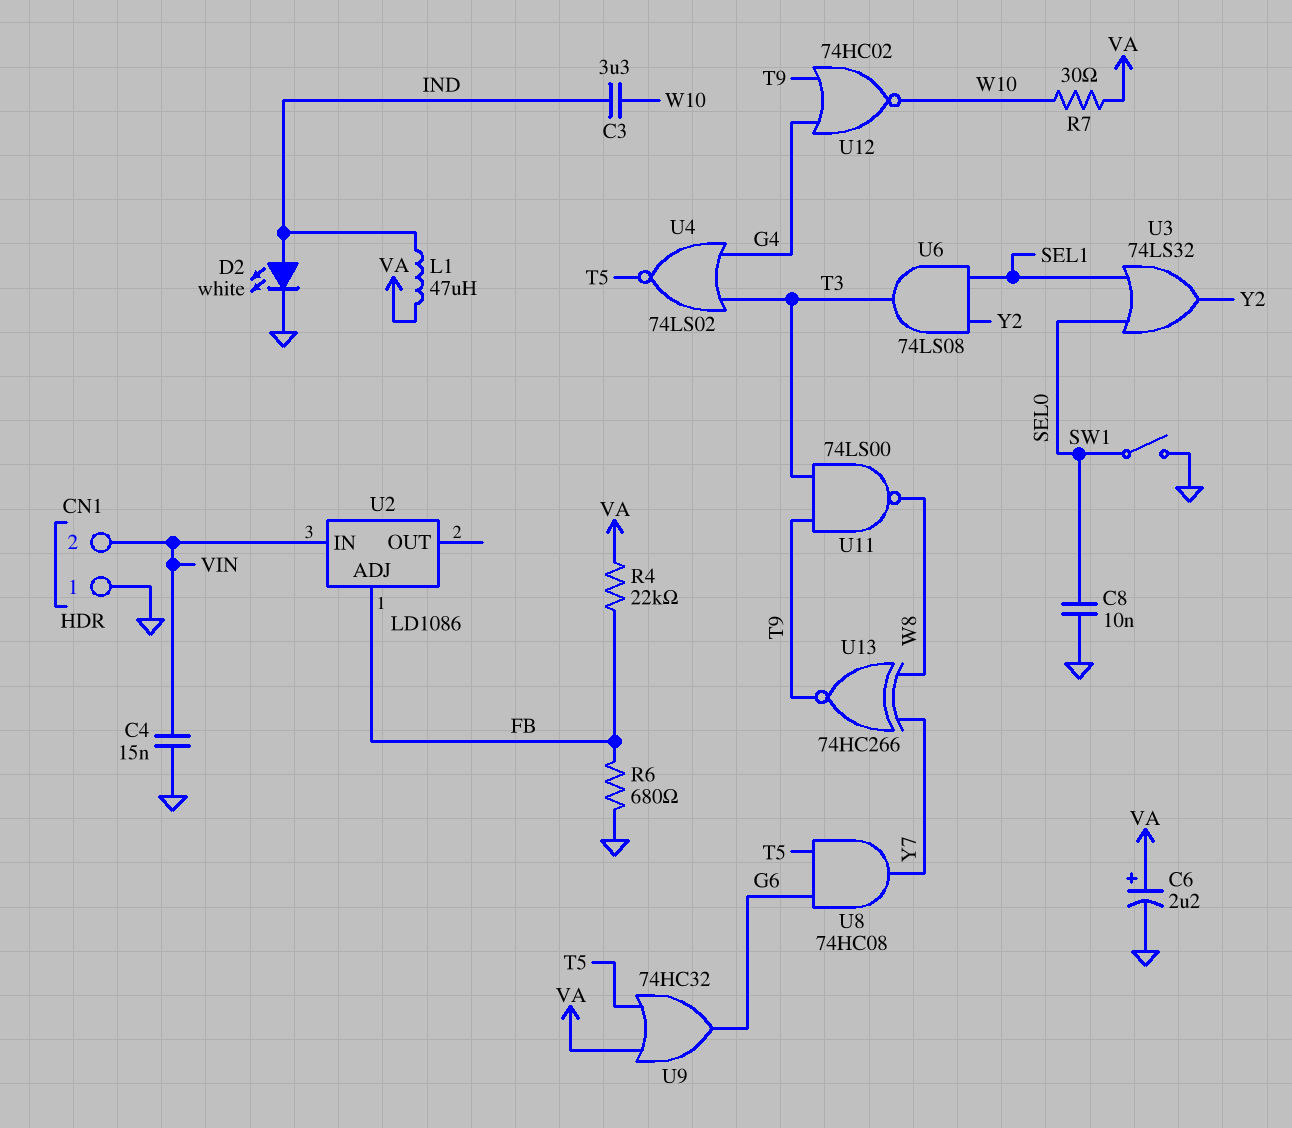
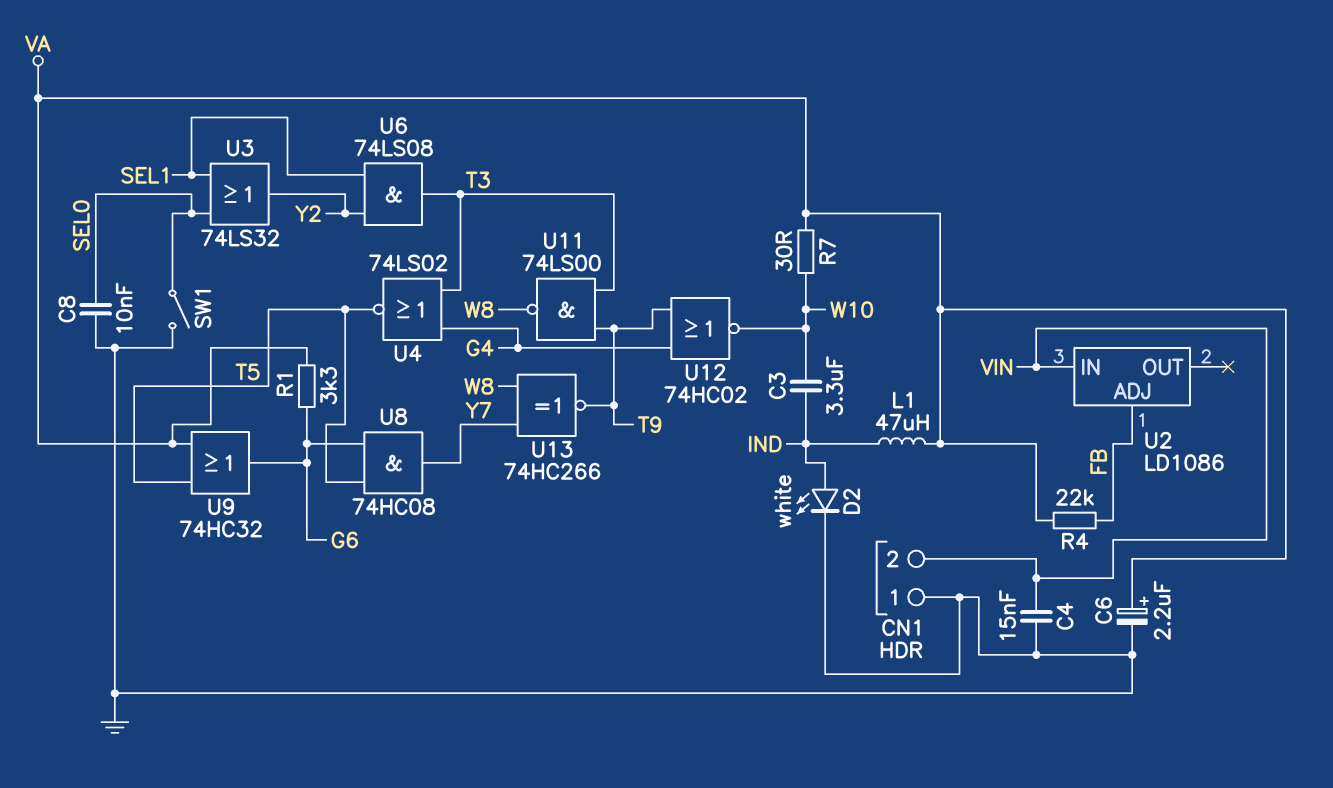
R1: none -> 3.3k (G6, VA)
R6: 680 (FB, GND) -> none

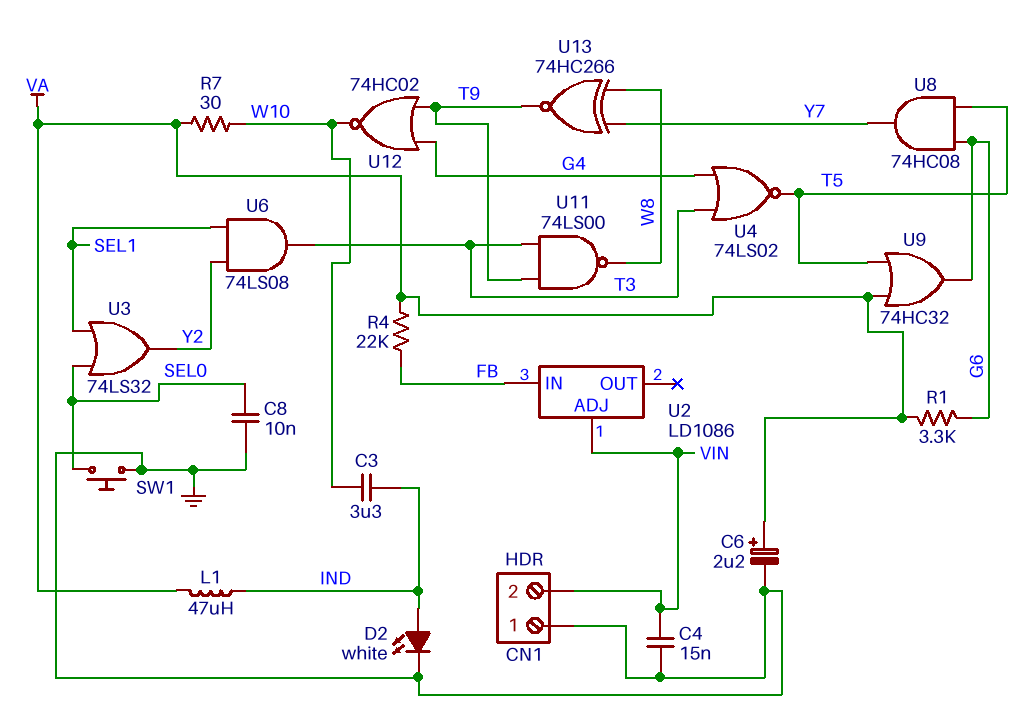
SW1: switch (GND, SEL0) -> button (GND, SEL0)
U2 pin ADJ: FB -> VIN
U2 pin IN: VIN -> FB

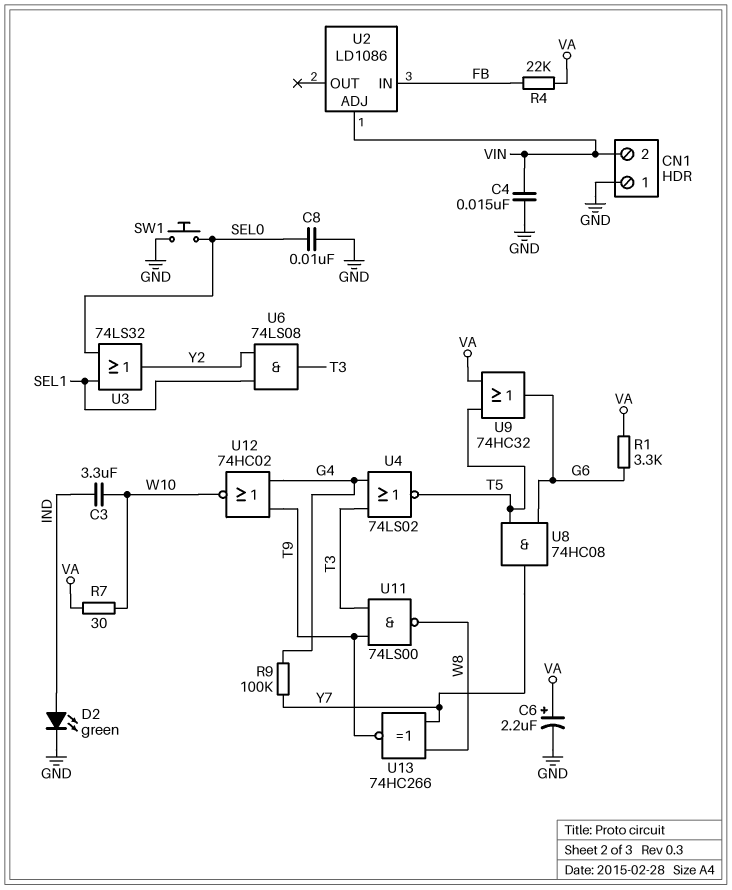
D2: LED white (A IND, K GND) -> LED green (A IND, K GND)
L1: 47uH (IND, VA) -> none
R9: none -> 100k (G4, Y7)

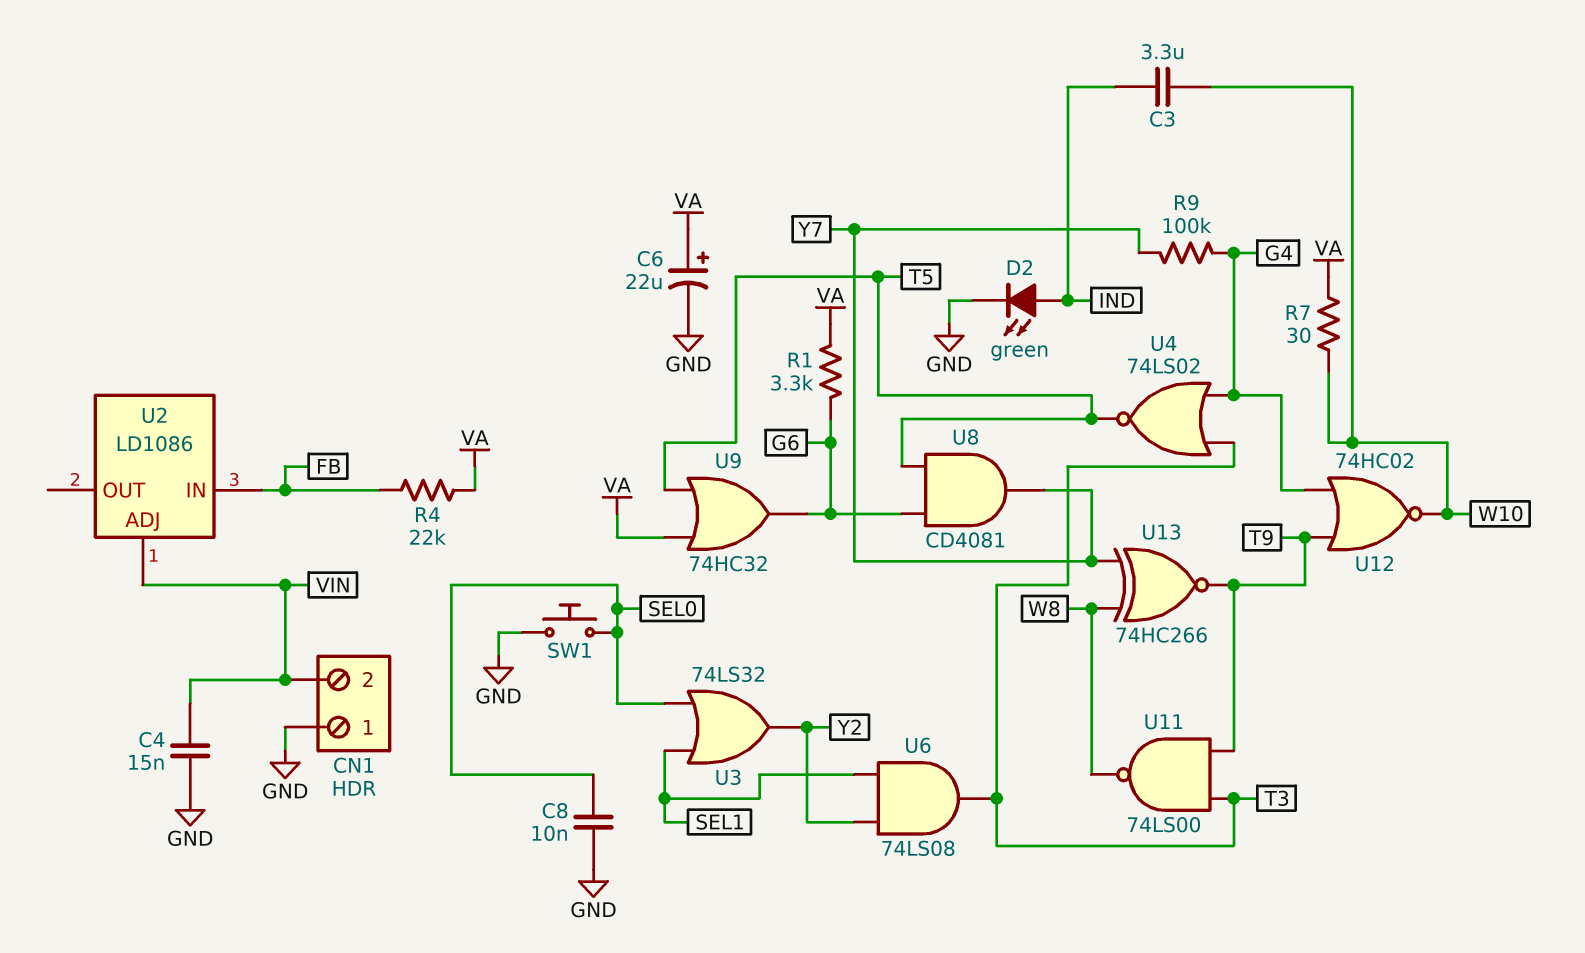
C6: 2.2uF (plus VA, minus GND) -> 22uF (plus VA, minus GND)
U8: AND 74HC08 (in G6, in T5, out Y7) -> AND CD4081 (in G6, in T5, out Y7)

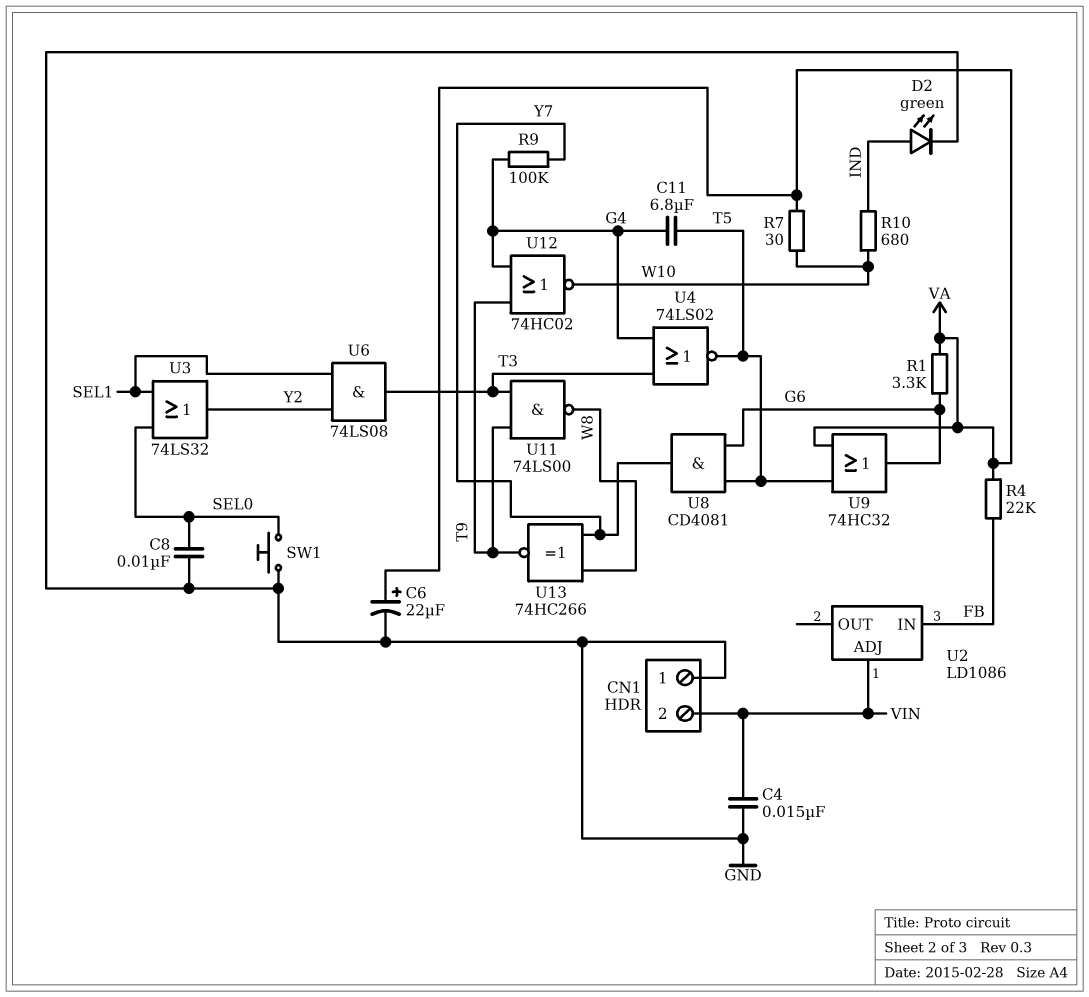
C3: 3.3uF (IND, W10) -> none
C11: none -> 6.8uF (G4, T5)
R10: none -> 680 (IND, W10)

